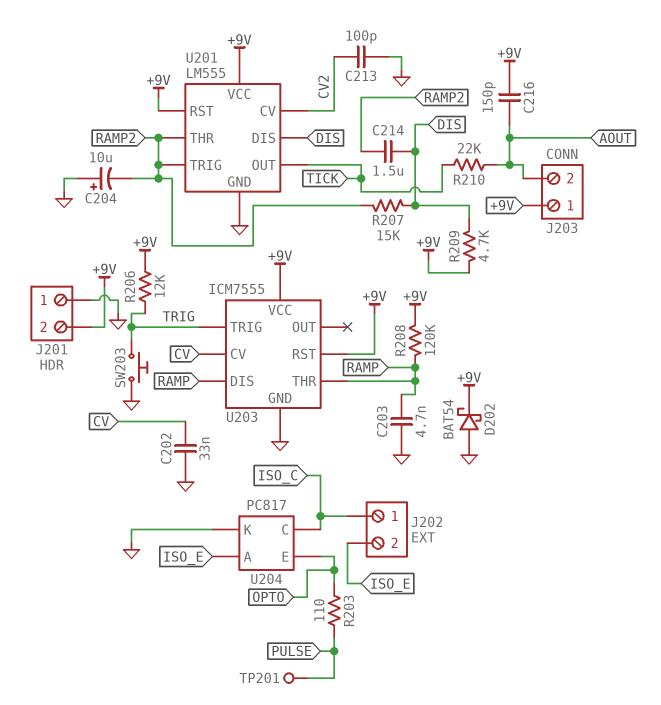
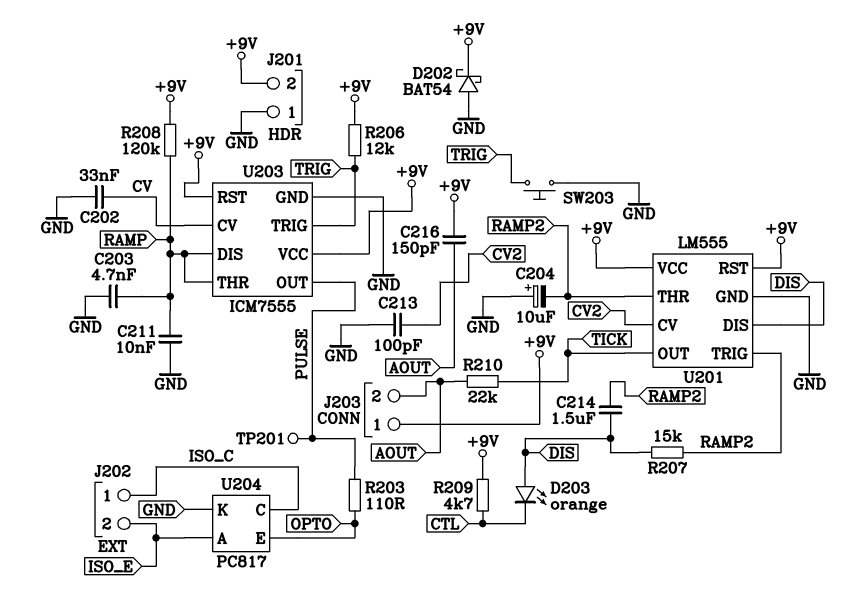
C211: none -> 10nF (GND, RAMP)
D203: none -> LED orange (A DIS, K CTL)
R209: 4.7k (+9V, DIS) -> 4.7k (+9V, CTL)
U203 pin OUT: none -> PULSE

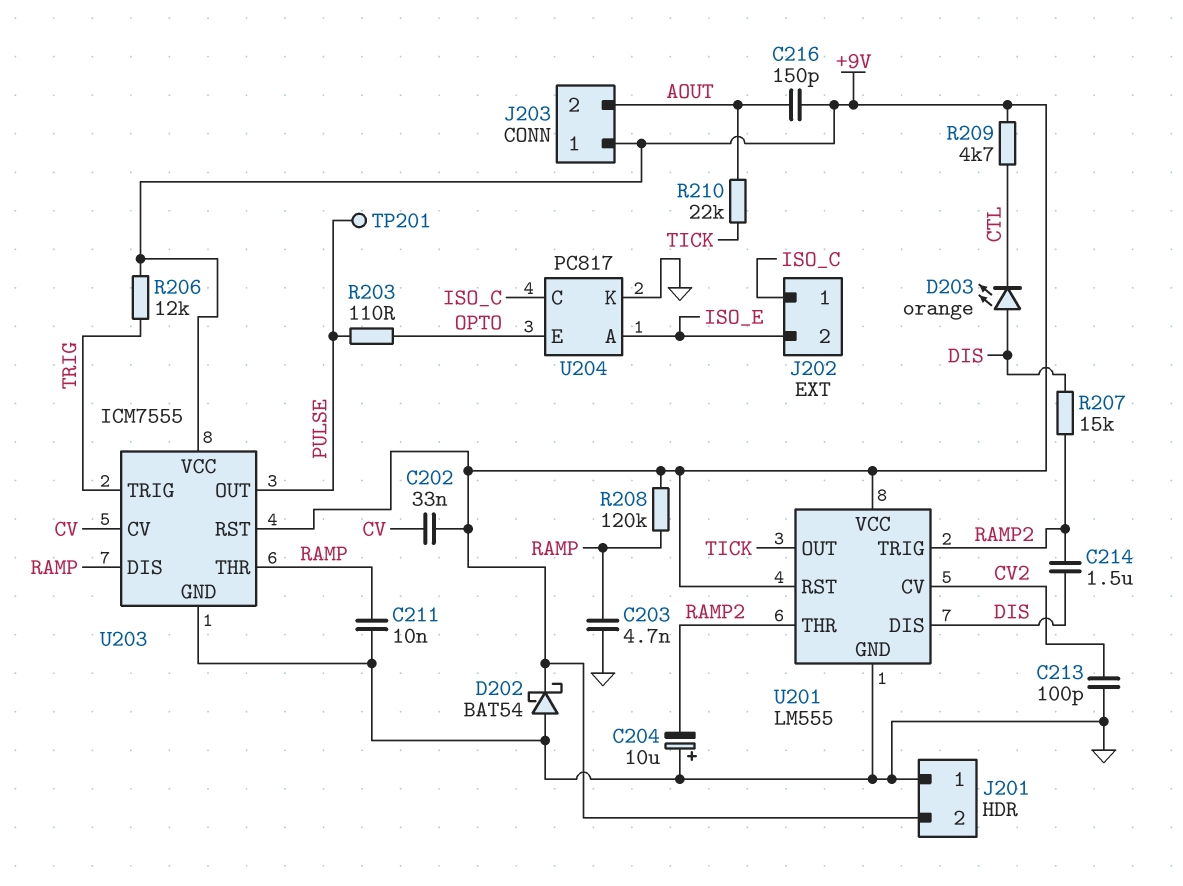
C202: 33nF (CV, GND) -> 33nF (+9V, CV)
SW203: button (GND, TRIG) -> none

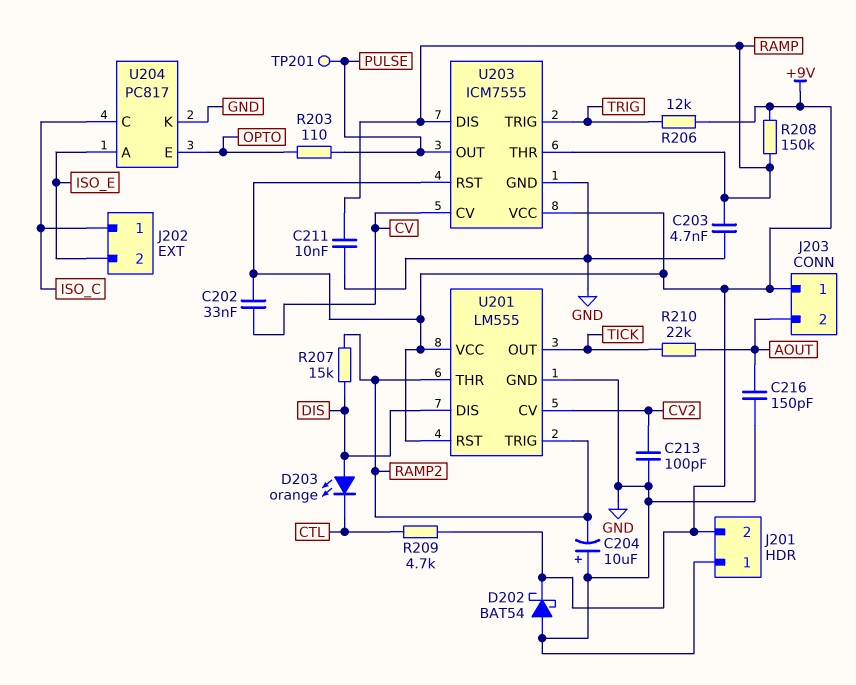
C214: 1.5uF (DIS, RAMP2) -> none
C216: 150pF (+9V, AOUT) -> 150pF (AOUT, GND)
R208: 120k (+9V, RAMP) -> 150k (+9V, RAMP)

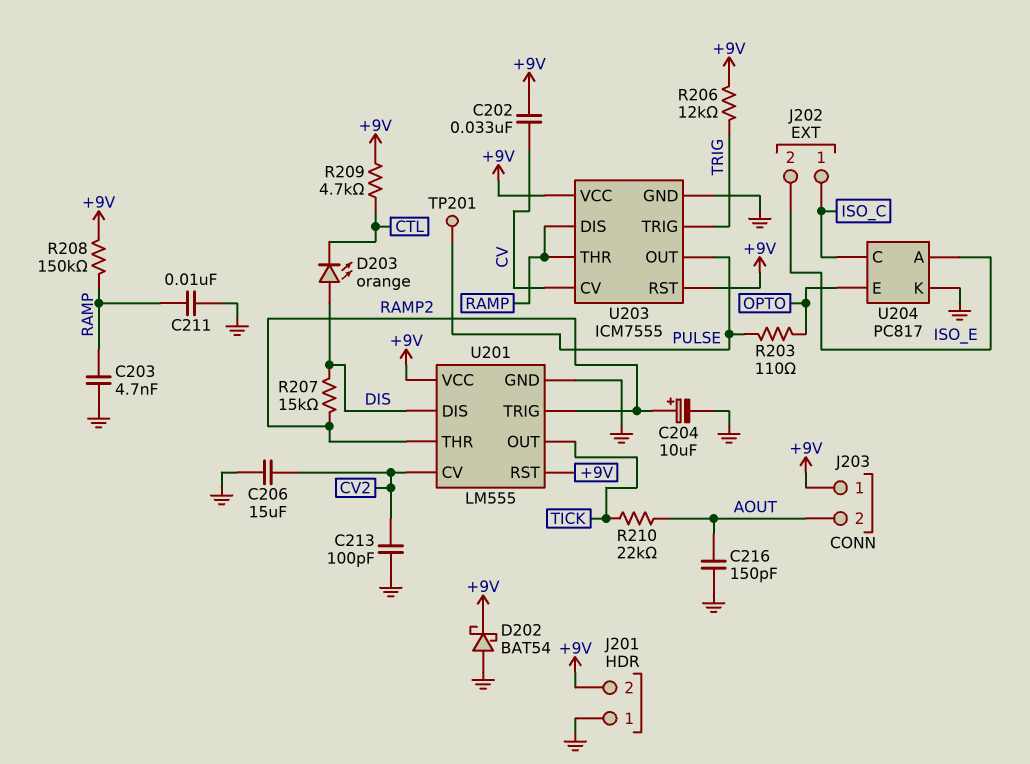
C204: 10uF (plus GND, minus RAMP2) -> 10uF (plus RAMP2, minus GND)
C206: none -> 15uF (CV2, GND)

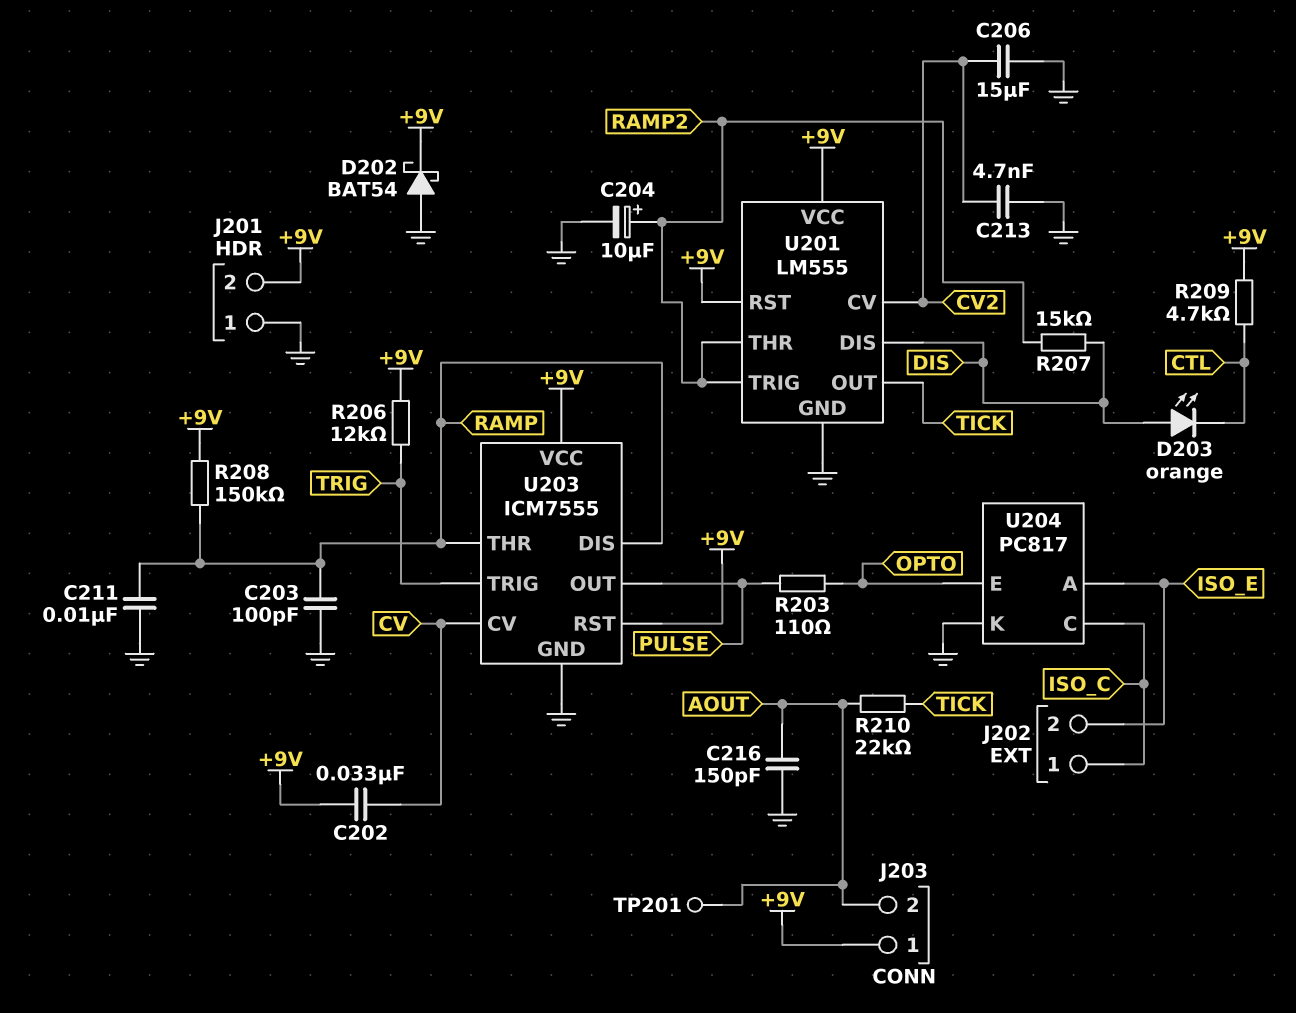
C203: 4.7nF (GND, RAMP) -> 100pF (GND, RAMP)
C213: 100pF (CV2, GND) -> 4.7nF (CV2, GND)
TP201: test point (PULSE) -> test point (AOUT)

